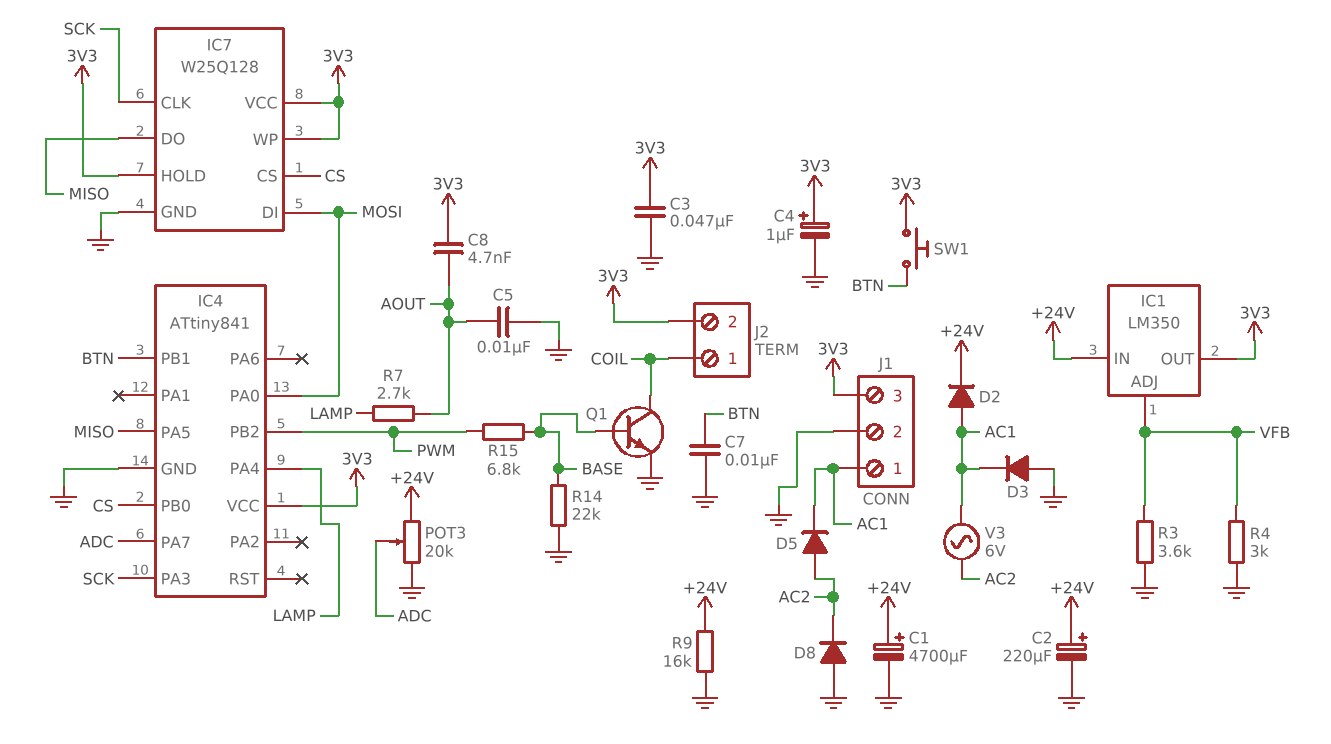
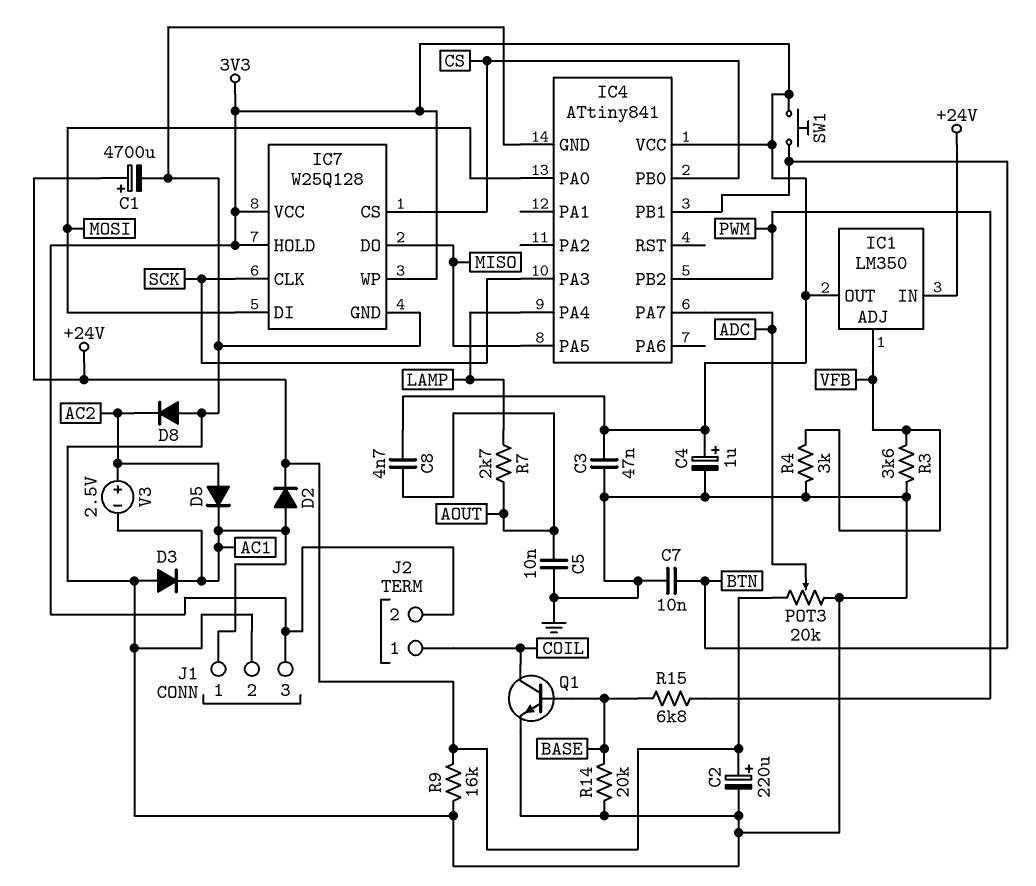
R14: 22k (BASE, GND) -> 20k (BASE, GND)
V3: AC 6V (AC1, AC2) -> 2.5V (plus AC2, minus AC1)

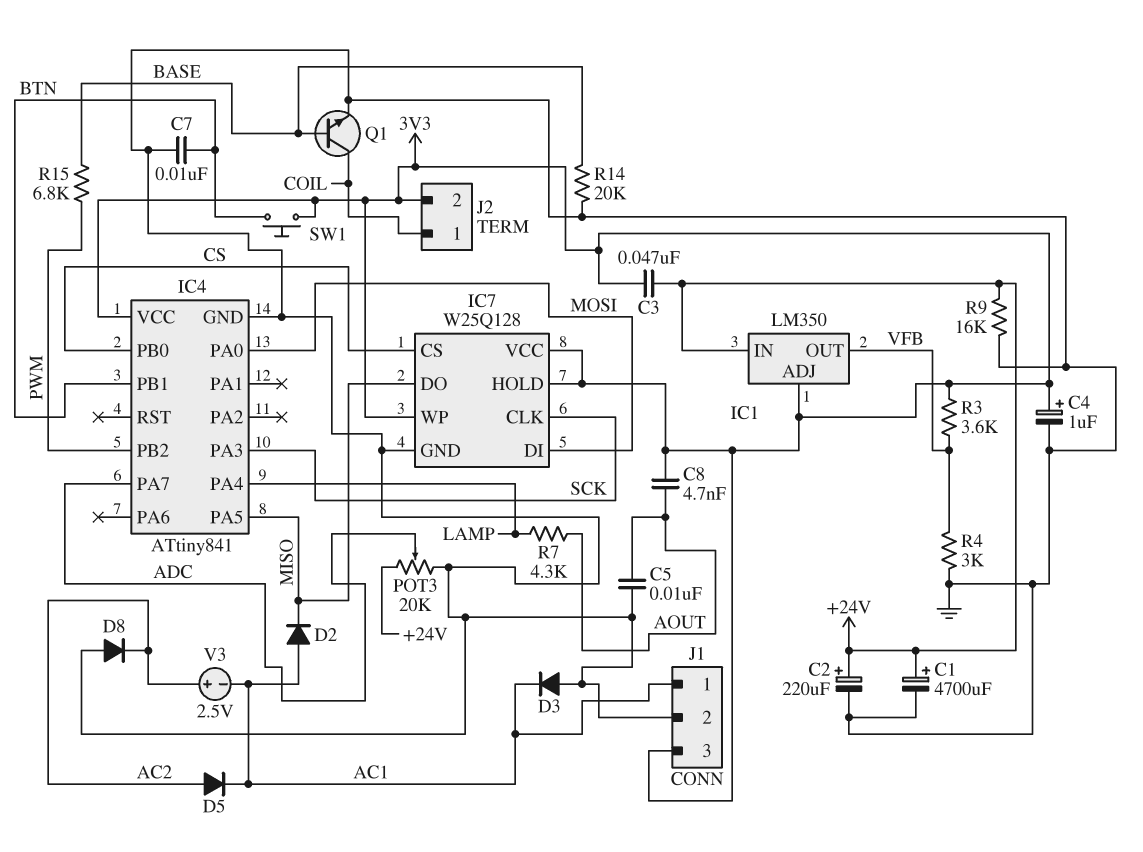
C3: 47nF (3V3, GND) -> 47nF (+24V, 3V3)
D2: diode (A AC1, K +24V) -> diode (A AC1, K MISO)
IC1 pin ADJ: VFB -> 3V3
IC1 pin OUT: 3V3 -> VFB
R3: 3.6k (GND, VFB) -> 3.6k (3V3, VFB)
R7: 2.7k (AOUT, LAMP) -> 4.3k (AOUT, LAMP)

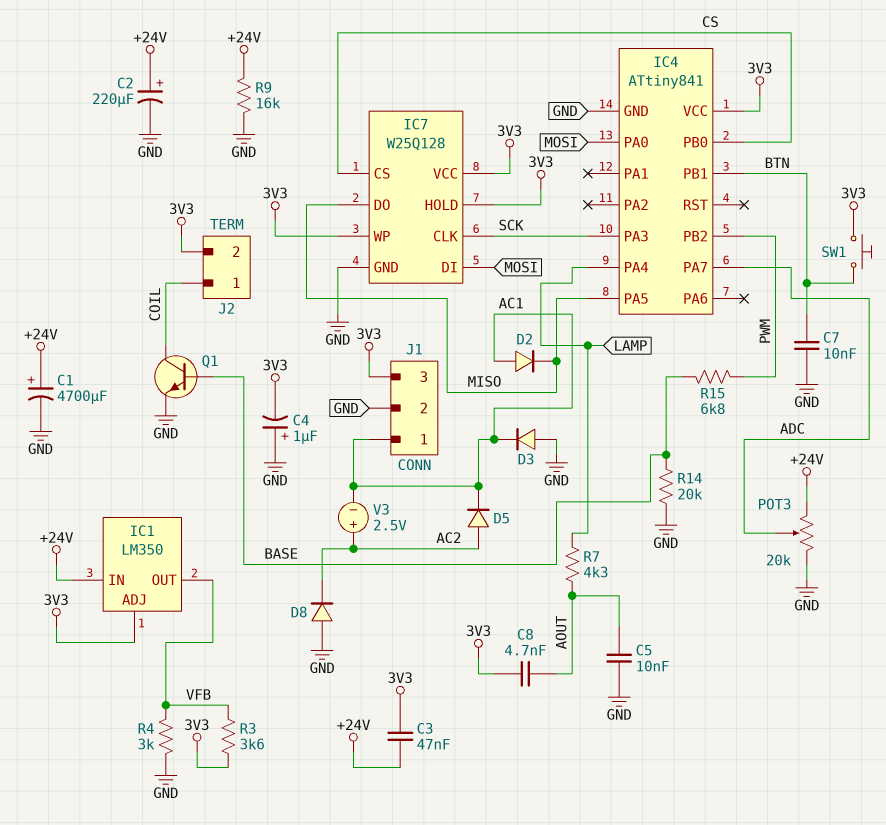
C4: 1uF (plus 3V3, minus GND) -> 1uF (plus GND, minus 3V3)

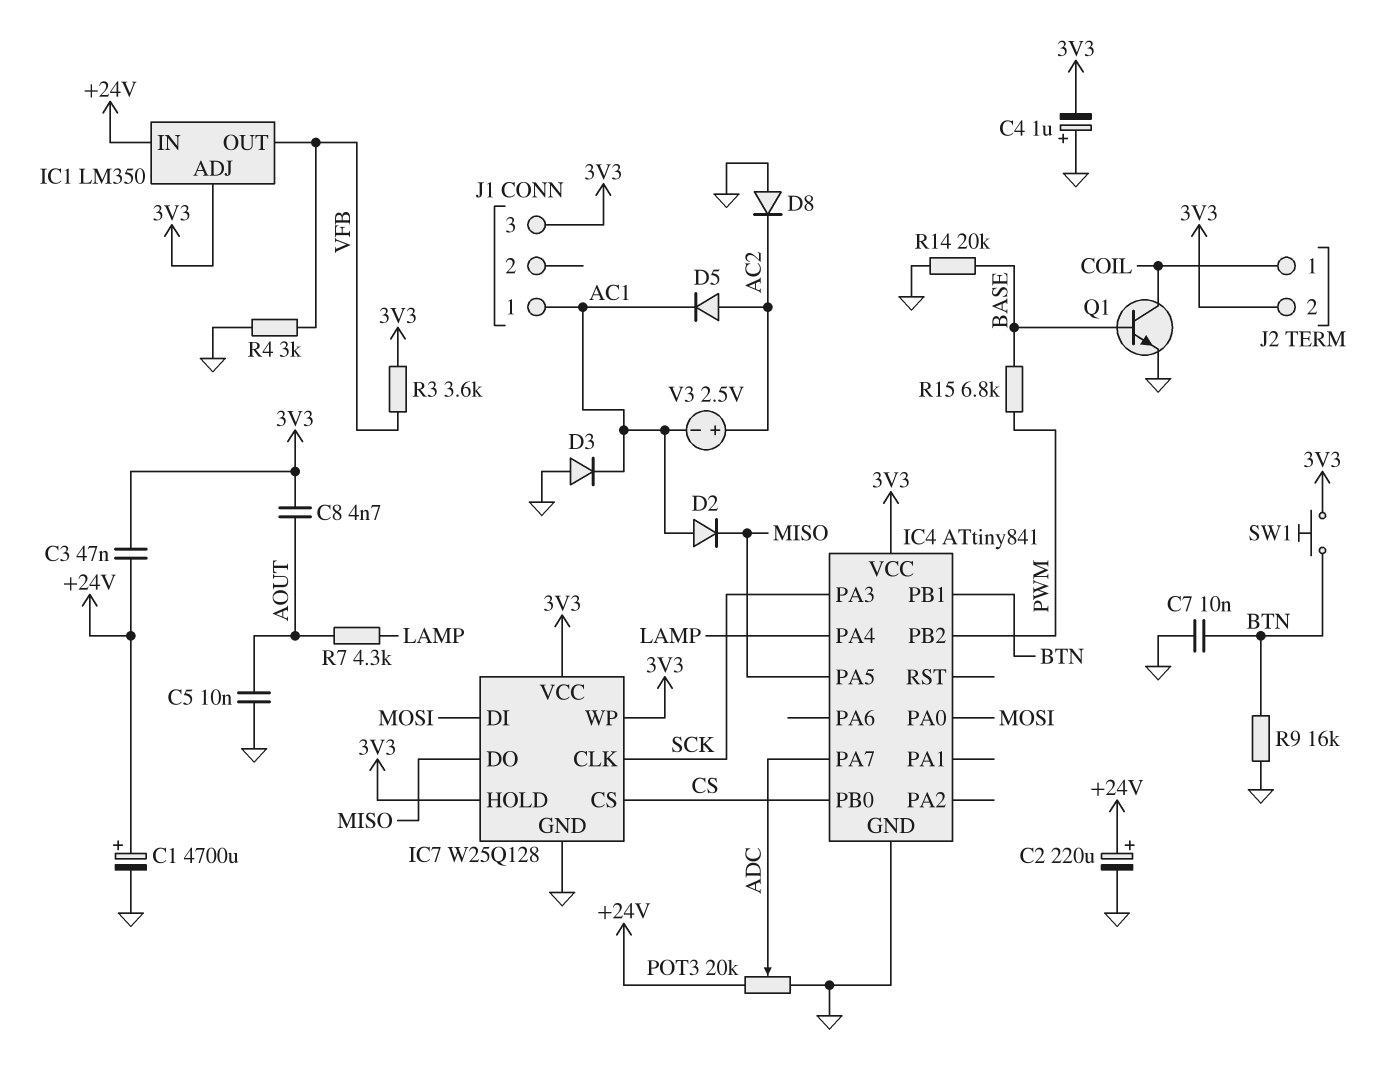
J1 pin 2: GND -> none
R9: 16k (+24V, GND) -> 16k (BTN, GND)

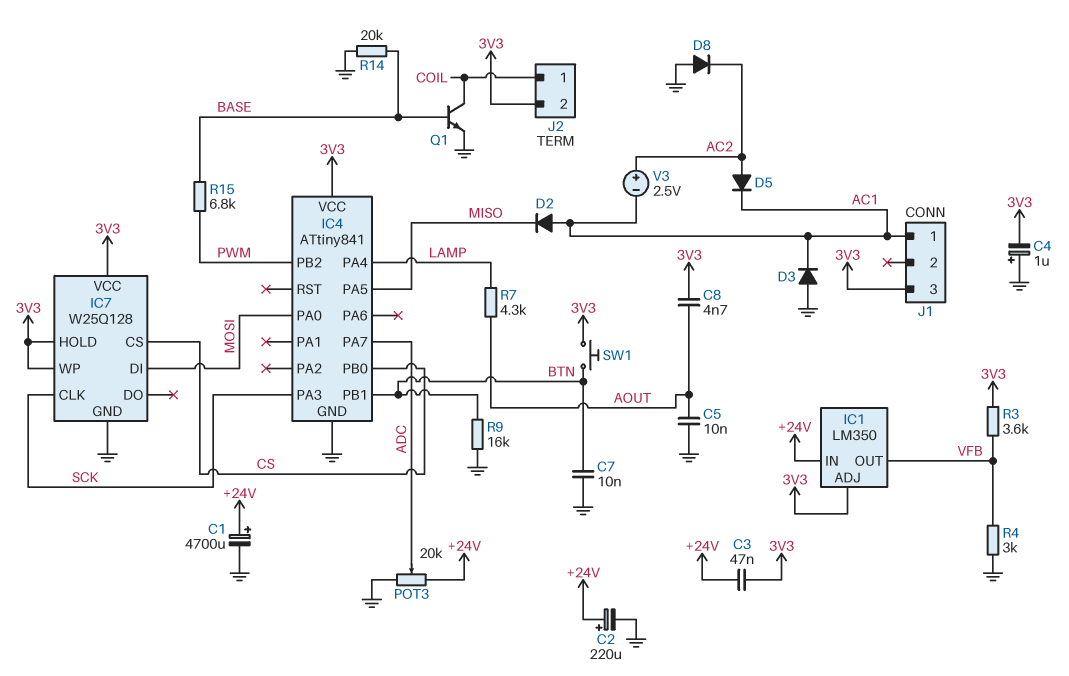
IC7 pin DO: MISO -> none

